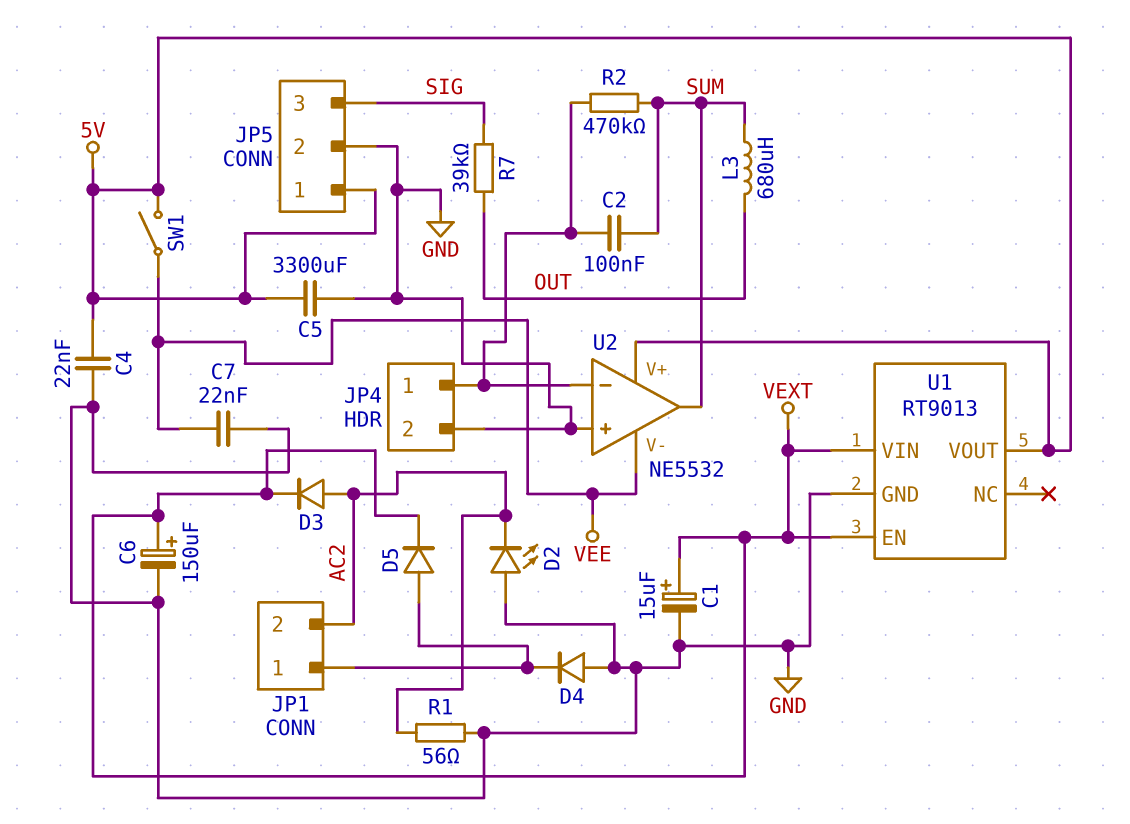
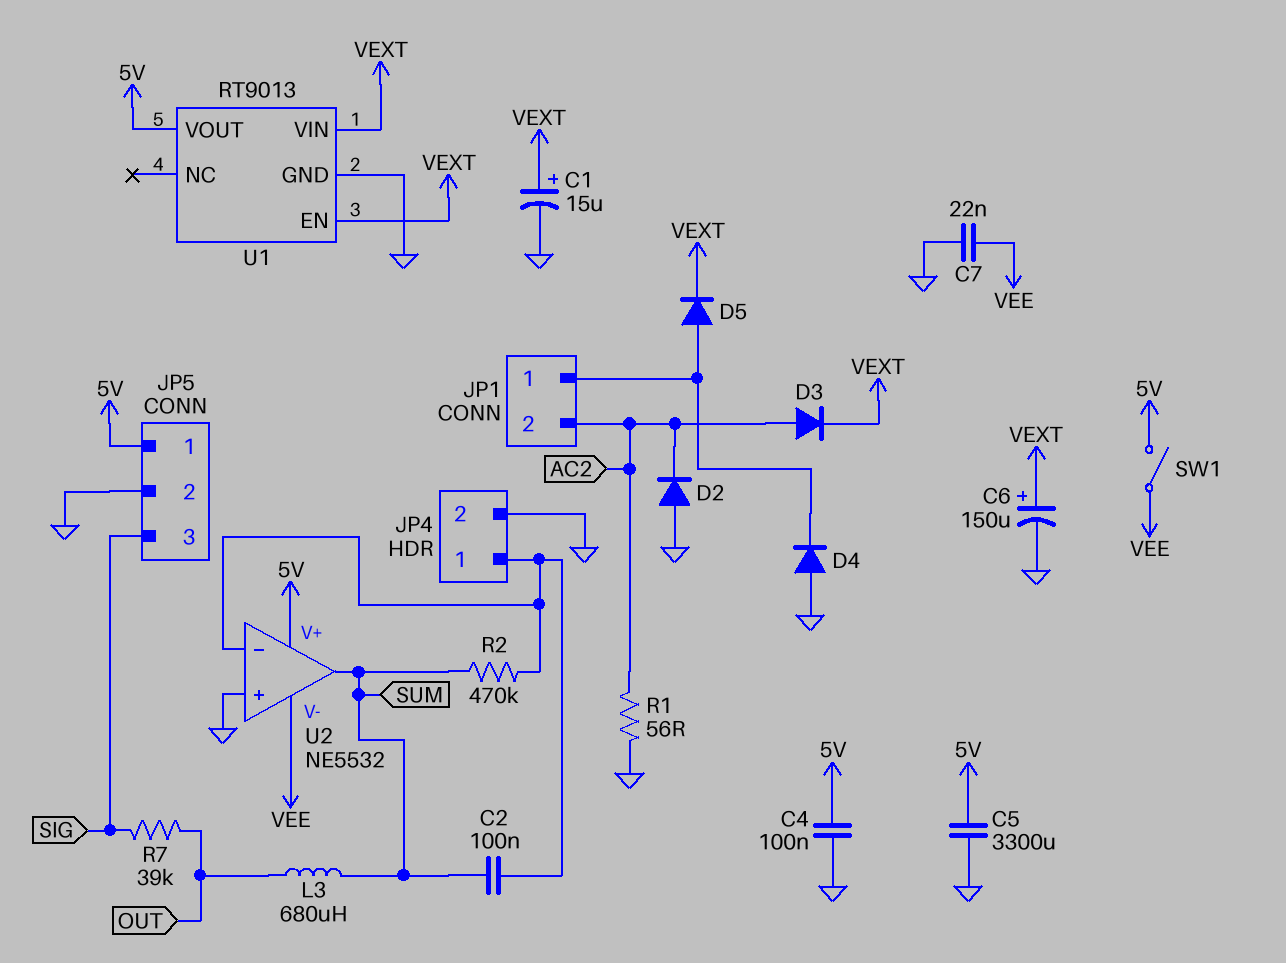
C4: 22nF (5V, GND) -> 100nF (5V, GND)
D2: LED (A GND, K AC2) -> diode (A GND, K AC2)

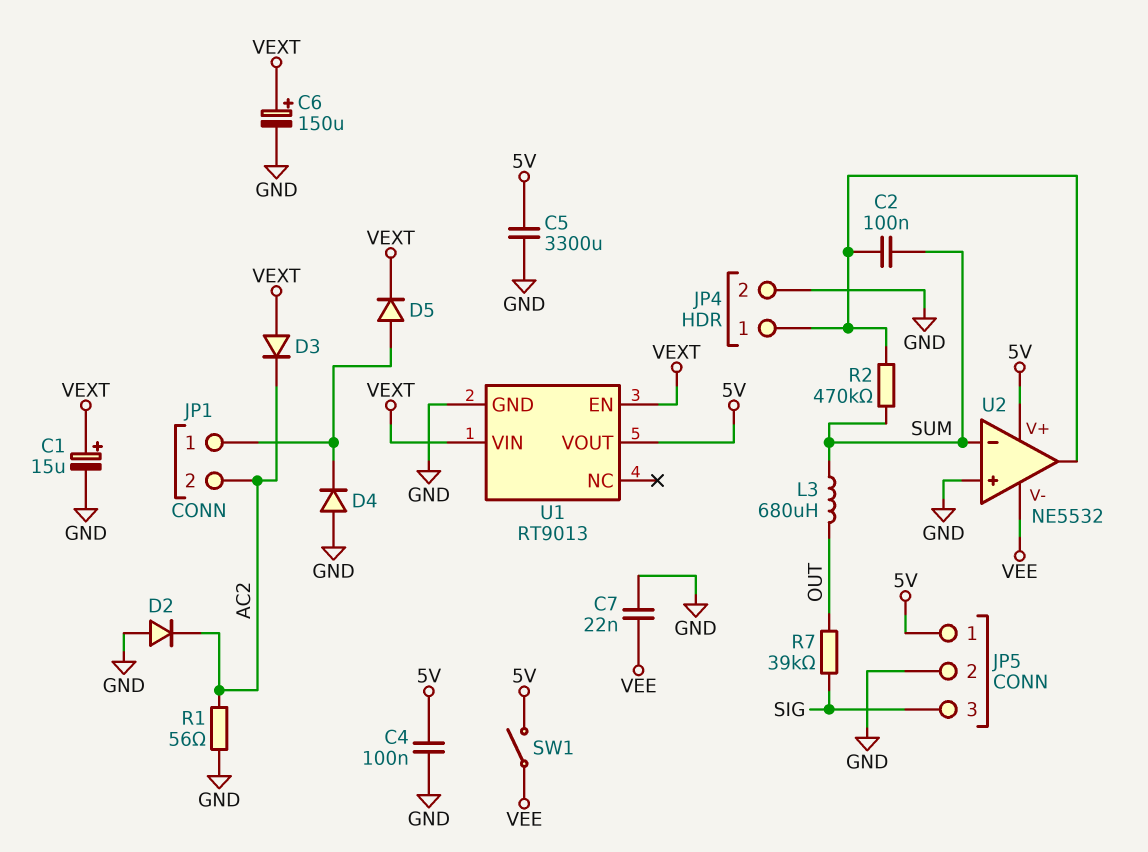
D3: diode (A AC2, K VEXT) -> diode (A VEXT, K AC2)
U2 pin in-: JP4/1 -> SUM
U2 pin out: SUM -> JP4/1

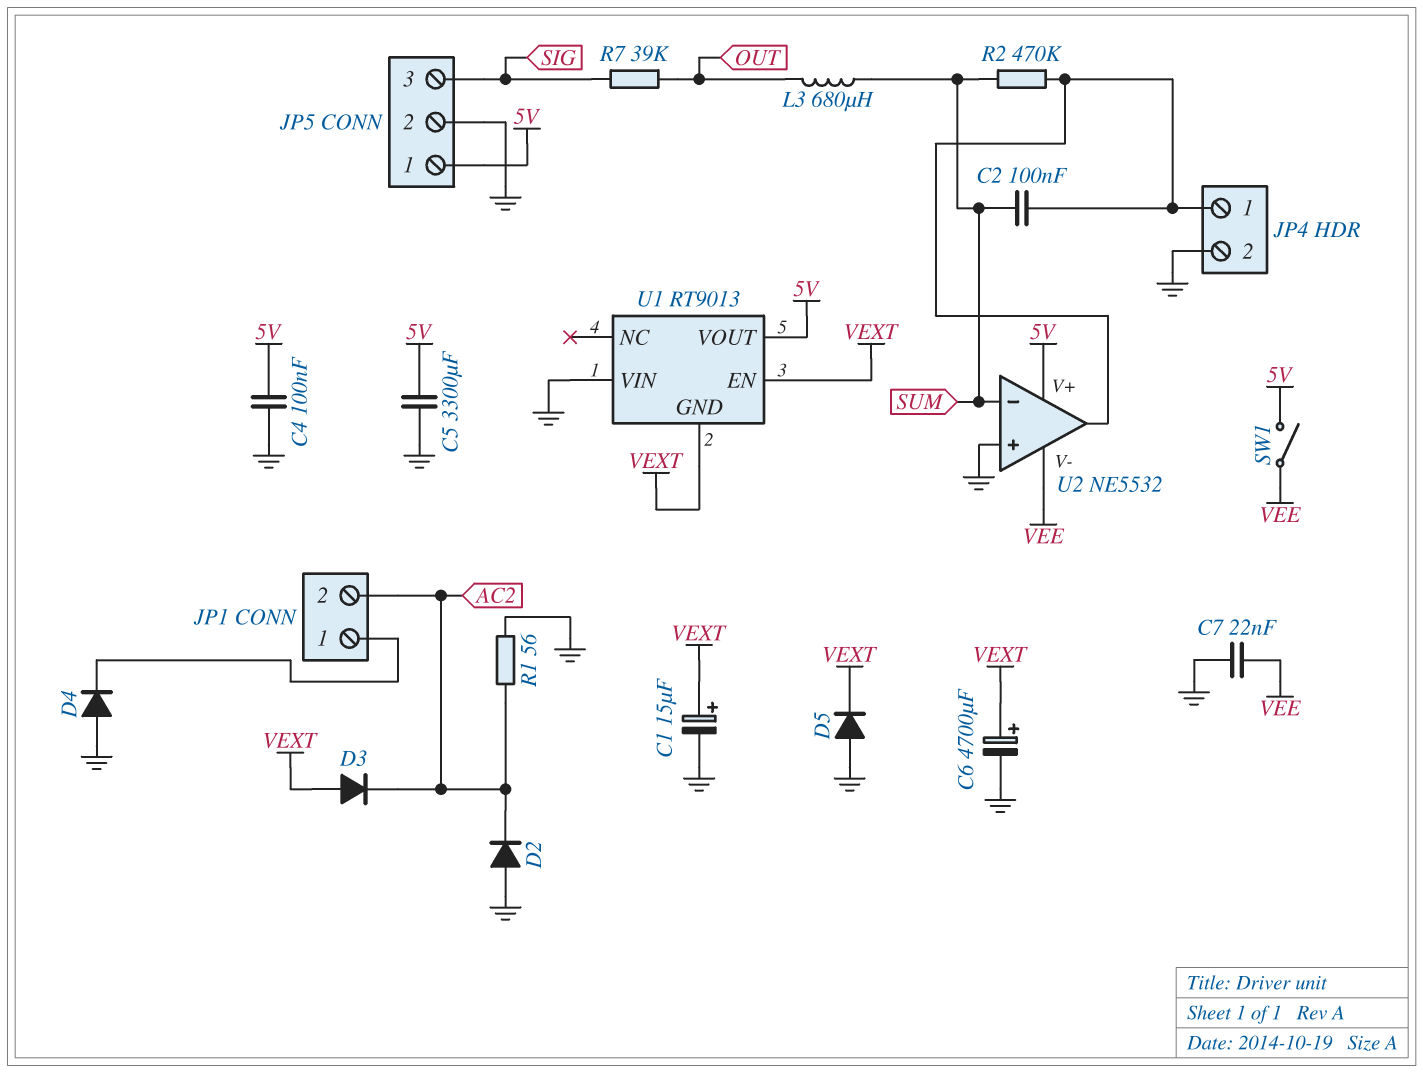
C6: 150uF (plus VEXT, minus GND) -> 4700uF (plus VEXT, minus GND)
D5: diode (A JP1/1, K VEXT) -> diode (A GND, K VEXT)
U1 pin GND: GND -> VEXT
U1 pin VIN: VEXT -> GND

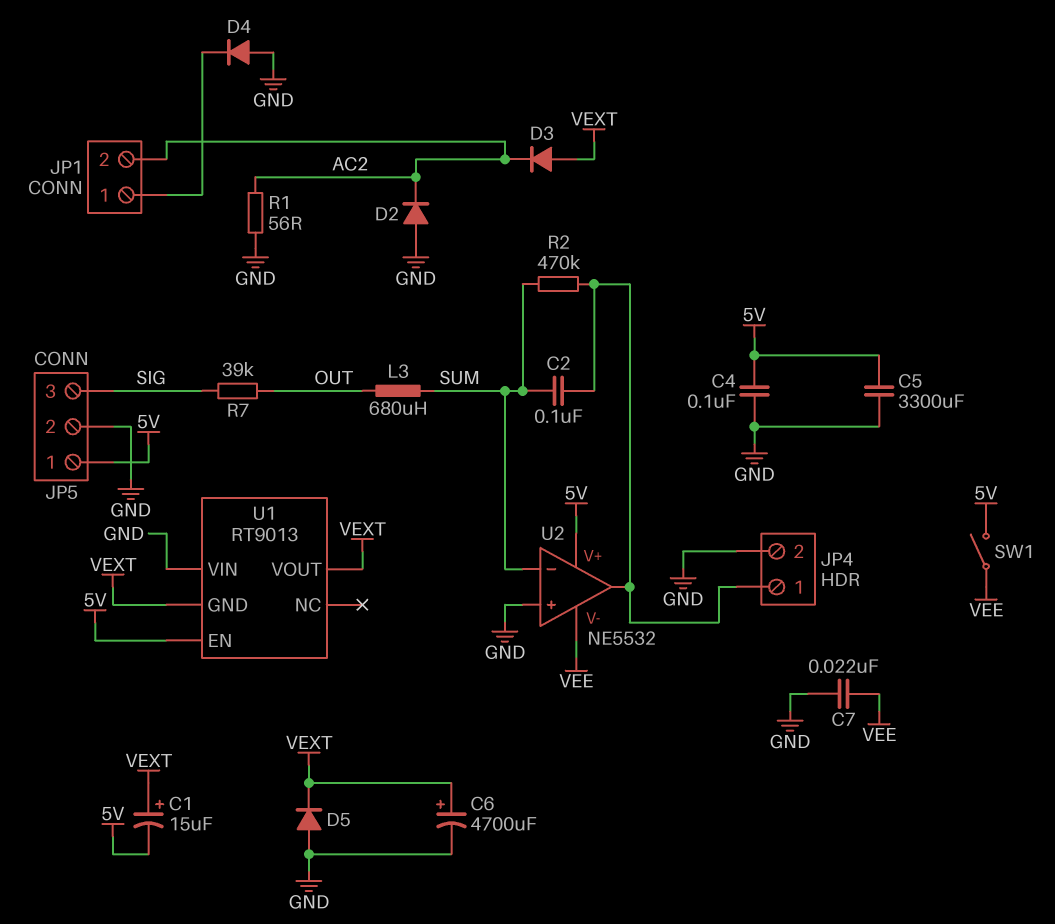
C1: 15uF (plus VEXT, minus GND) -> 15uF (plus VEXT, minus 5V)
U1 pin EN: VEXT -> 5V
U1 pin VOUT: 5V -> VEXT

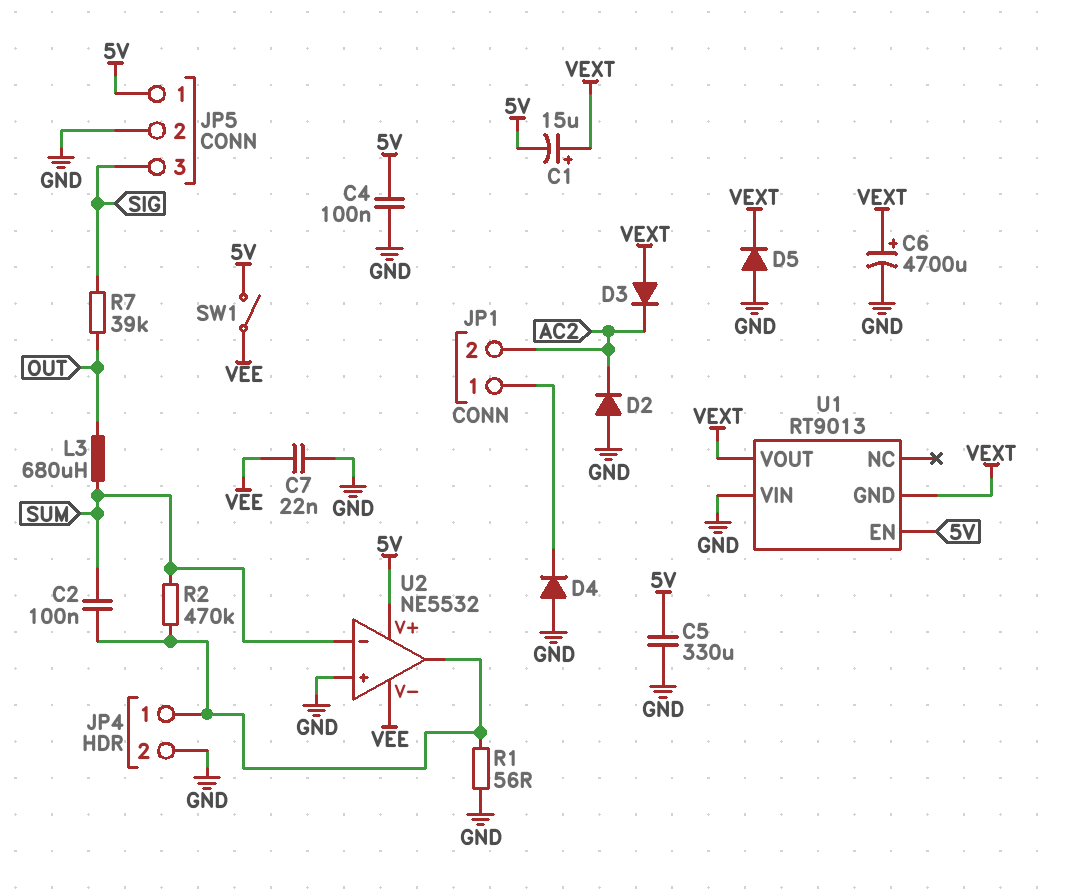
C5: 3300uF (5V, GND) -> 330uF (5V, GND)
R1: 56 (AC2, GND) -> 56 (GND, JP4/1)

